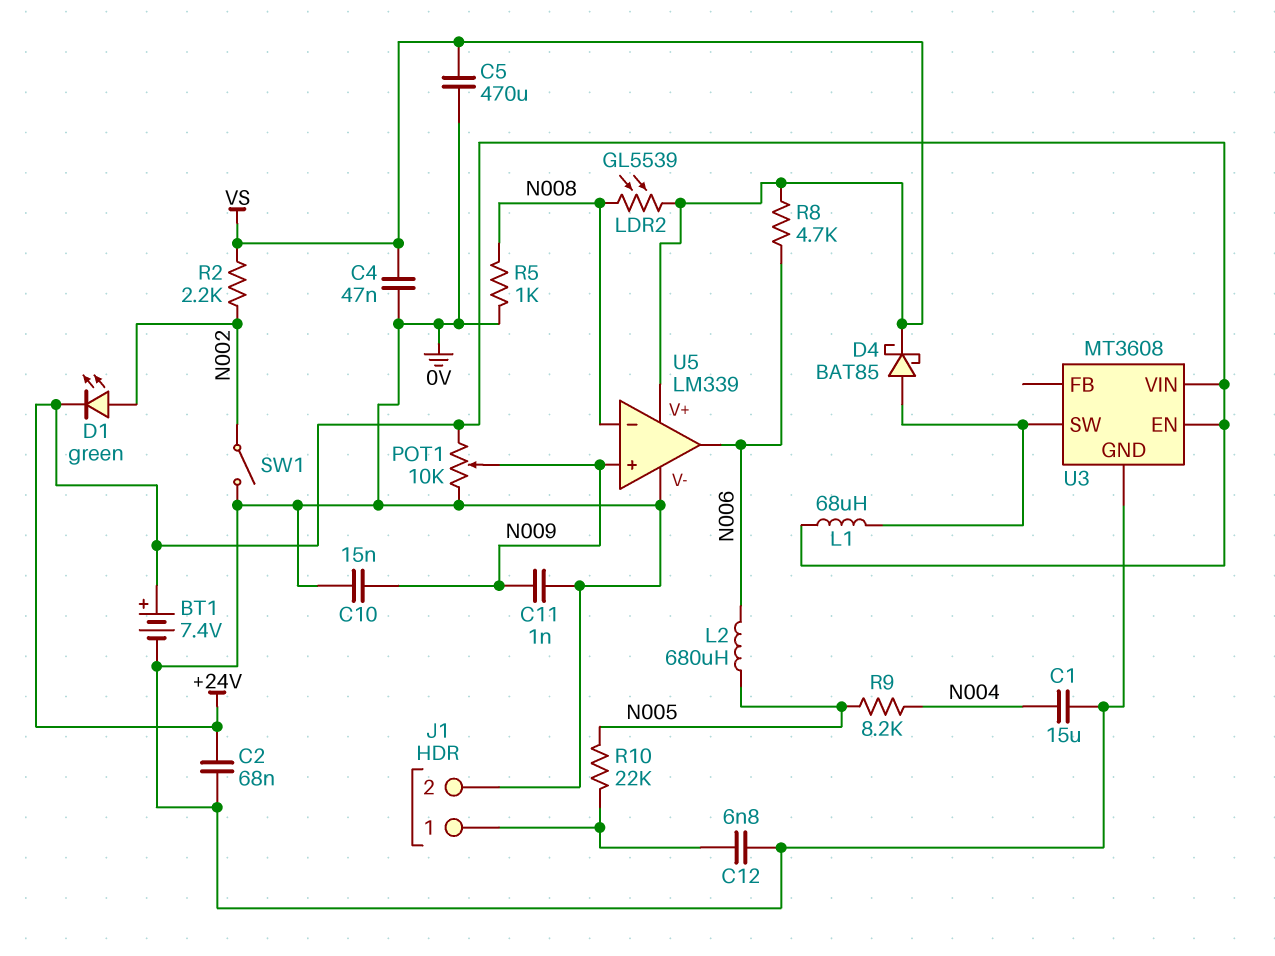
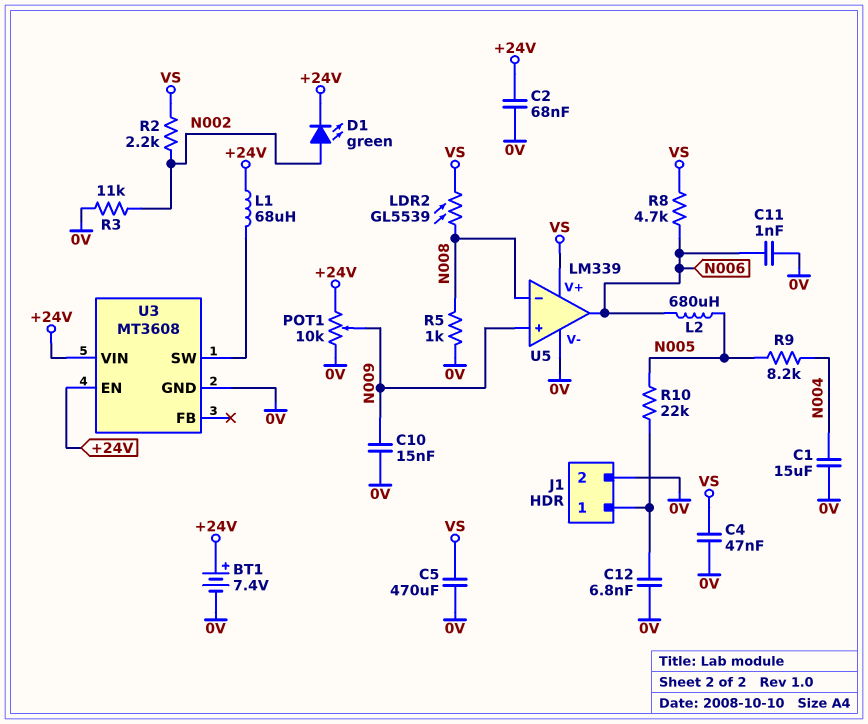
C11: 1nF (0V, N009) -> 1nF (0V, N006)
D4: schottky BAT85 (A U3/SW, K VS) -> none
R3: none -> 11k (0V, N002)
SW1: switch (0V, N002) -> none

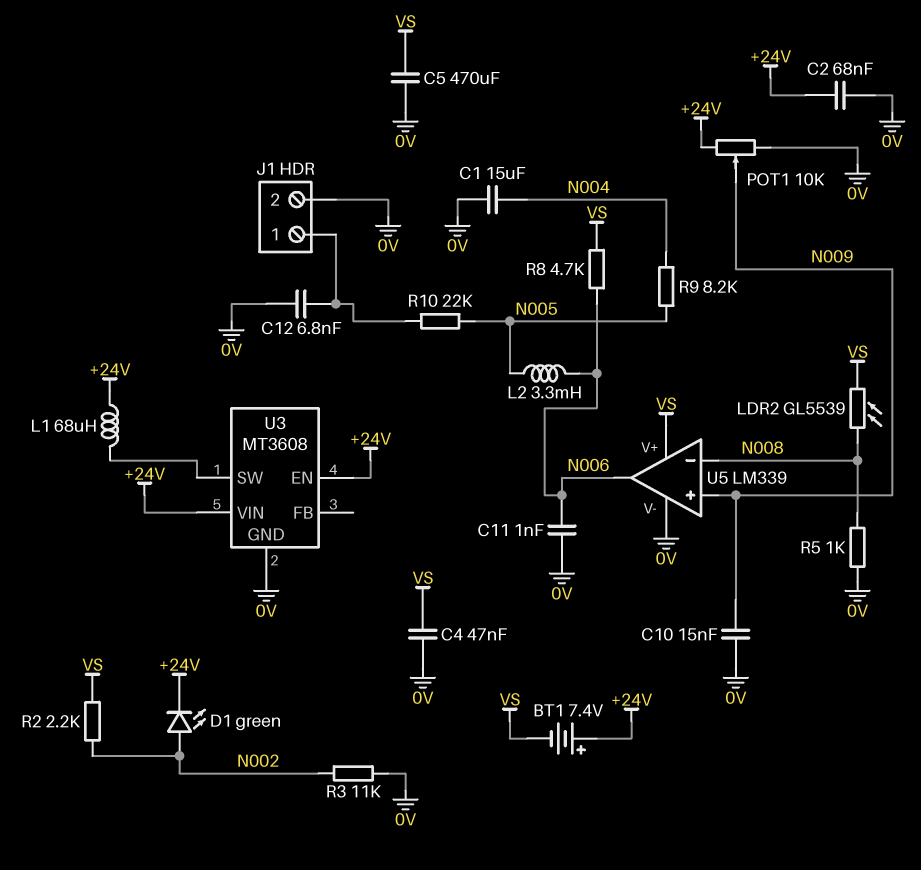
BT1: 7.4V (plus +24V, minus 0V) -> 7.4V (plus +24V, minus VS)
L2: 680uH (N005, N006) -> 3.3mH (N005, N006)

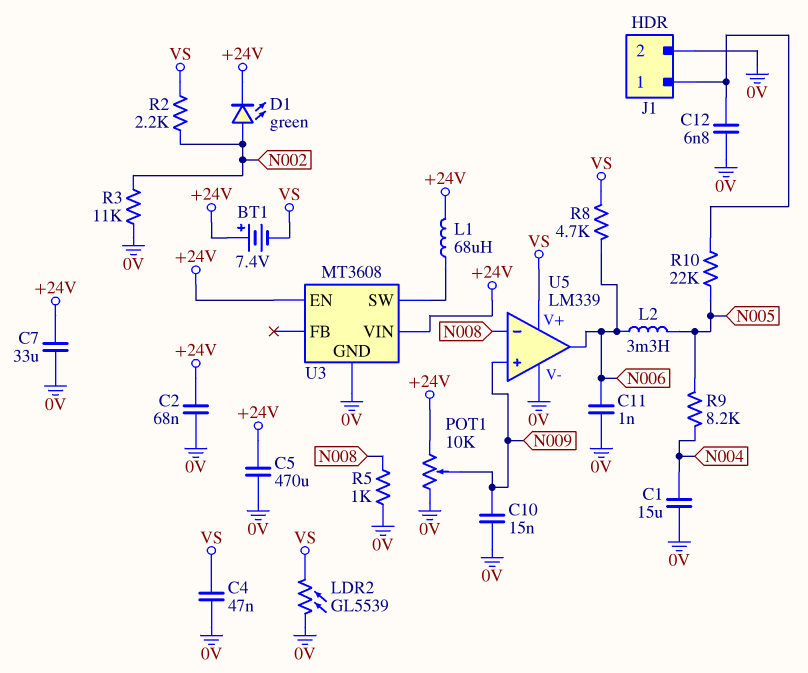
C5: 470uF (0V, VS) -> 470uF (+24V, 0V)
C7: none -> 33uF (+24V, 0V)
LDR2: GL5539 (N008, VS) -> GL5539 (0V, VS)

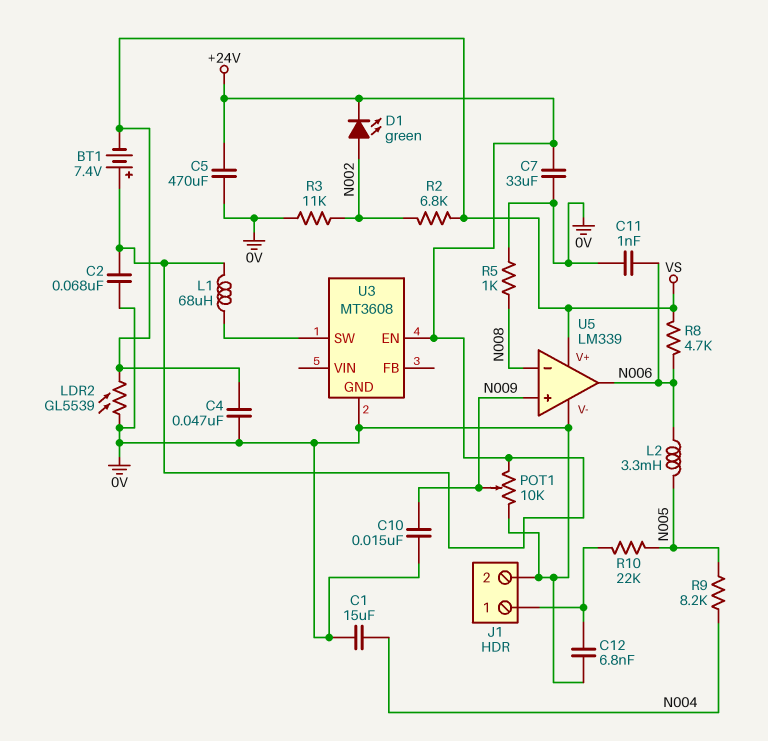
R2: 2.2k (N002, VS) -> 6.8k (N002, VS)
U3 pin VIN: +24V -> none

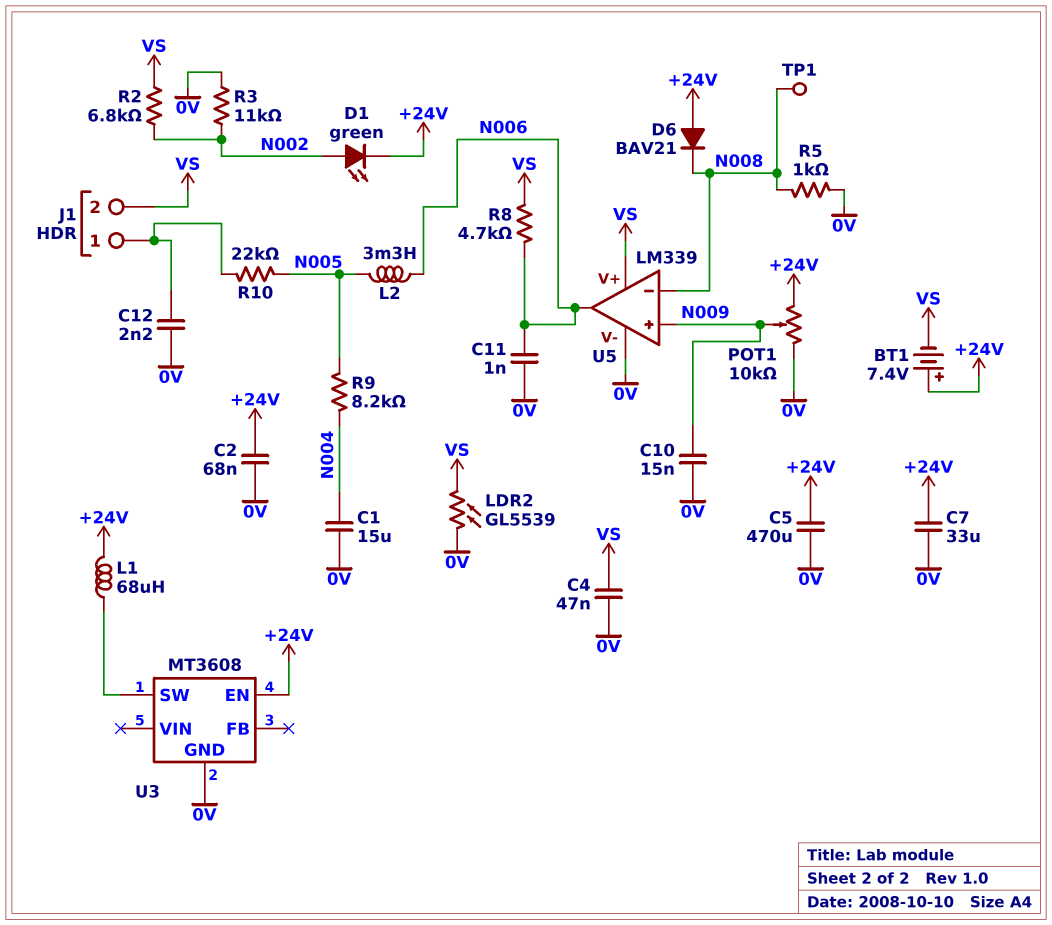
C12: 6.8nF (0V, J1/1) -> 2.2nF (0V, J1/1)
D6: none -> diode BAV21 (A +24V, K N008)
J1 pin 2: 0V -> VS
TP1: none -> test point (N008)

